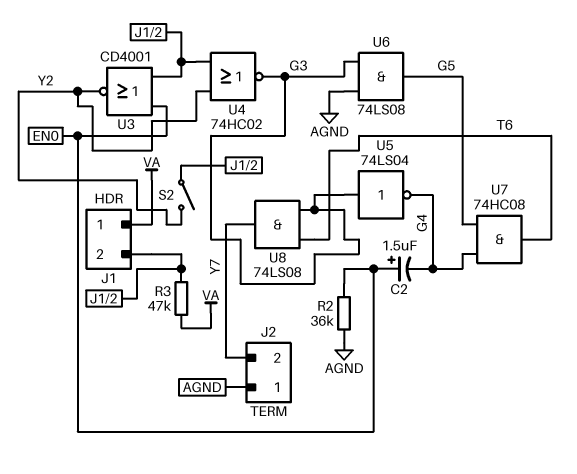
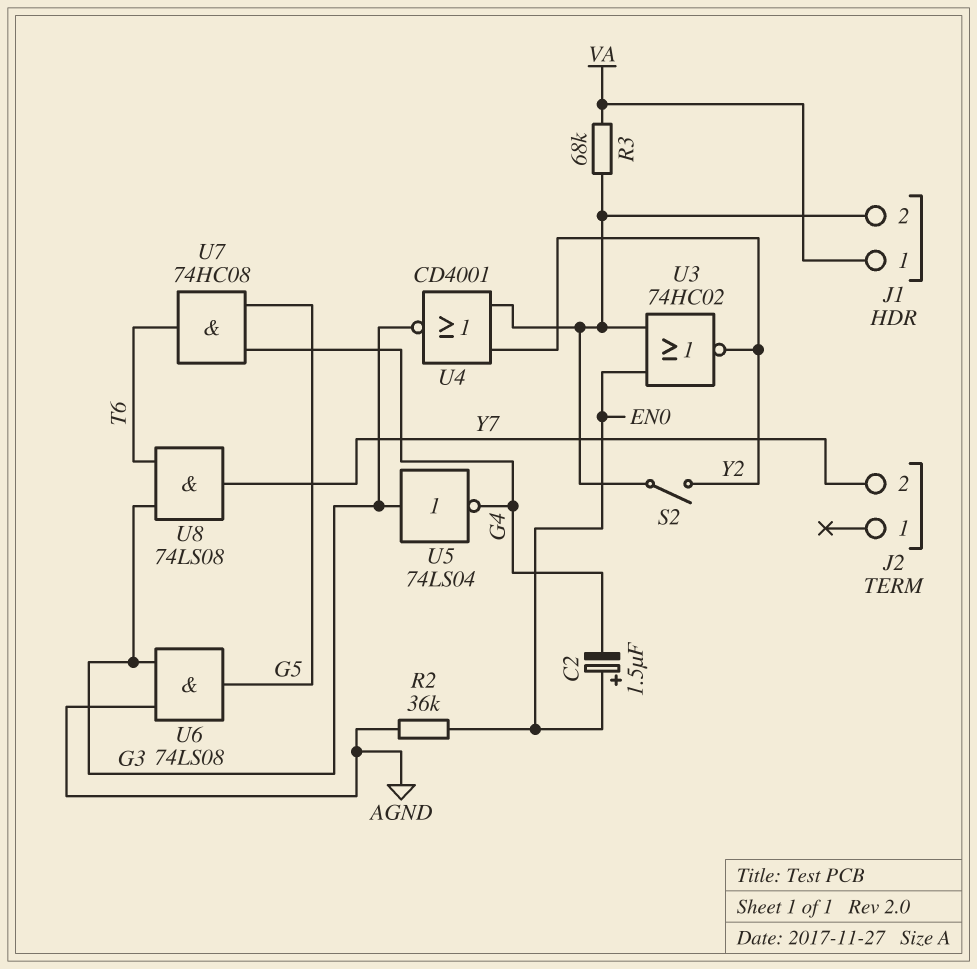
J2 pin 1: AGND -> none
R3: 47k (J1/2, VA) -> 68k (J1/2, VA)
U3: NOR CD4001 (in EN0, in J1/2, out Y2) -> NOR 74HC02 (in EN0, in J1/2, out Y2)
U4: NOR 74HC02 (in J1/2, in Y2, out G3) -> NOR CD4001 (in J1/2, in Y2, out G3)

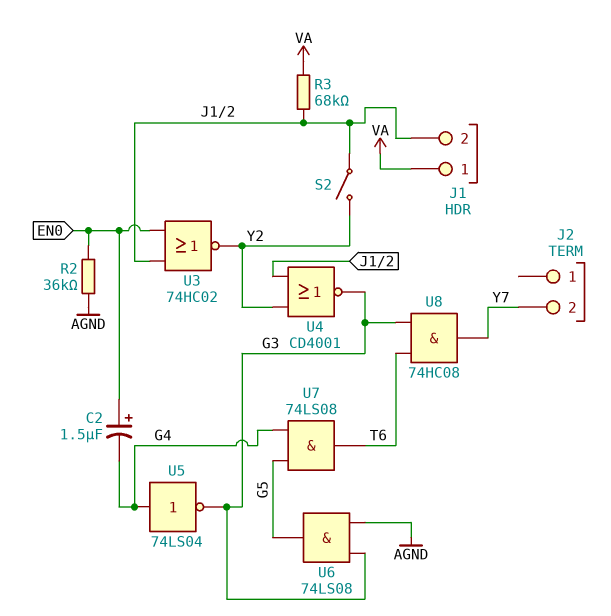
U5: NOT 74LS04 (in G3, out G4) -> NOT 74LS04 (in G4, out G3)
U7: AND 74HC08 (in G4, in G5, out T6) -> AND 74LS08 (in G4, in G5, out T6)
U8: AND 74LS08 (in G3, in T6, out Y7) -> AND 74HC08 (in G3, in T6, out Y7)

